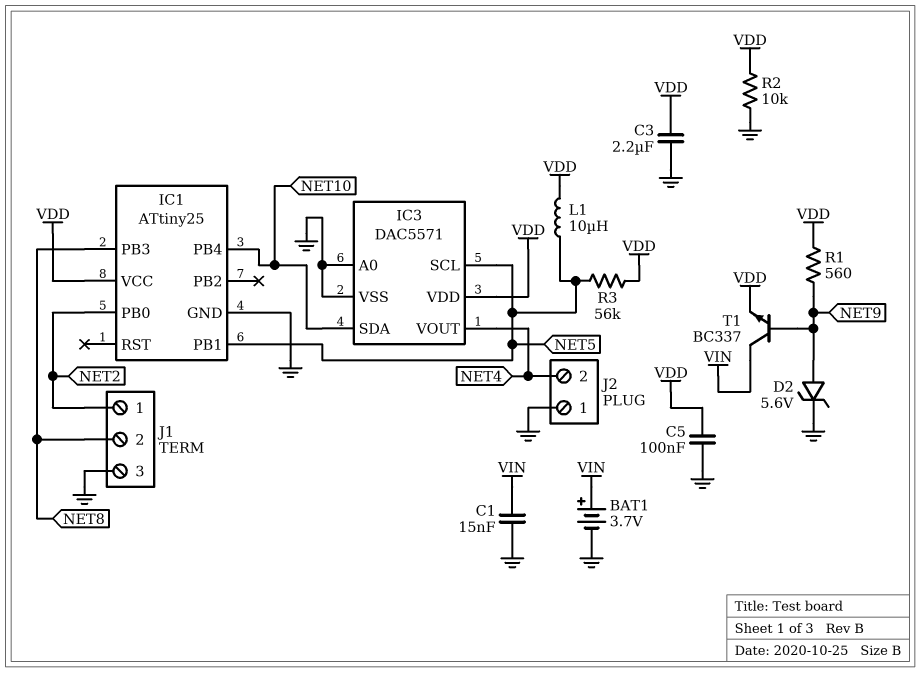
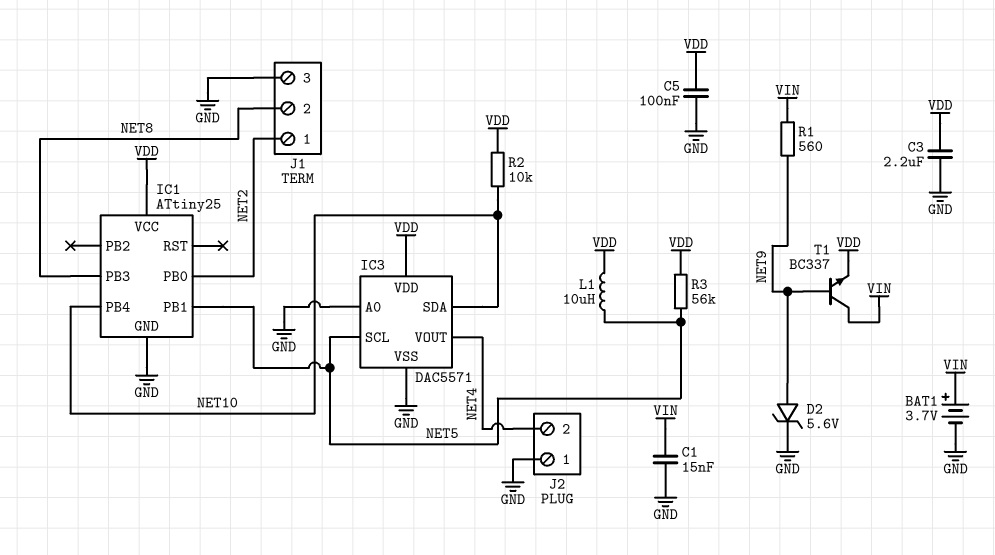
R1: 560 (NET9, VDD) -> 560 (NET9, VIN)
R2: 10k (GND, VDD) -> 10k (NET10, VDD)

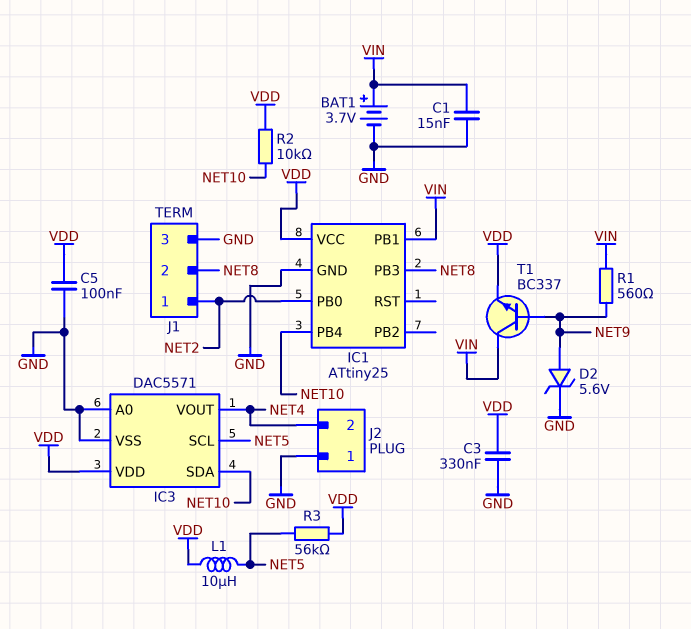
C3: 2.2uF (GND, VDD) -> 330nF (GND, VDD)
IC1 pin PB1: NET5 -> VIN

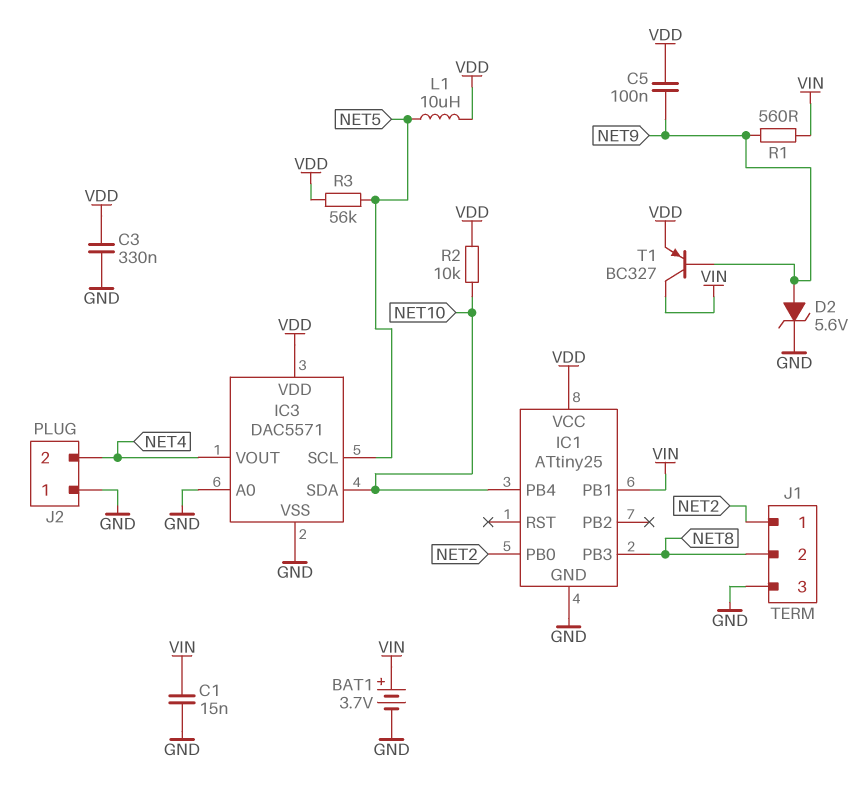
C5: 100nF (GND, VDD) -> 100nF (NET9, VDD)
T1: NPN BC337 (B NET9, C VIN, E VDD) -> PNP BC327 (B NET9, C VIN, E VDD)

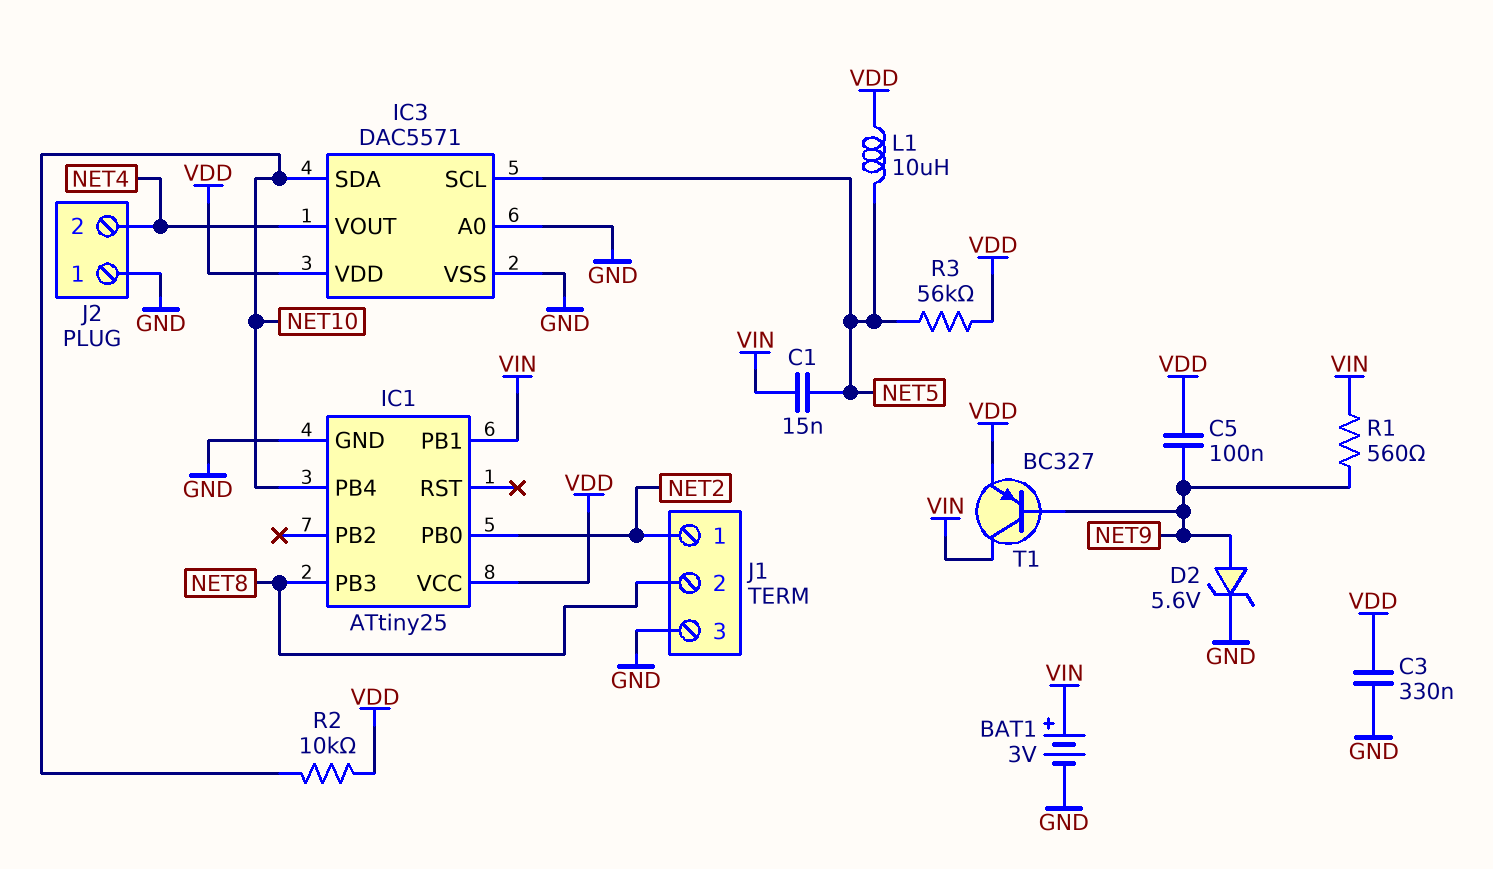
BAT1: 3.7V (plus VIN, minus GND) -> 3V (plus VIN, minus GND)
C1: 15nF (GND, VIN) -> 15nF (NET5, VIN)

